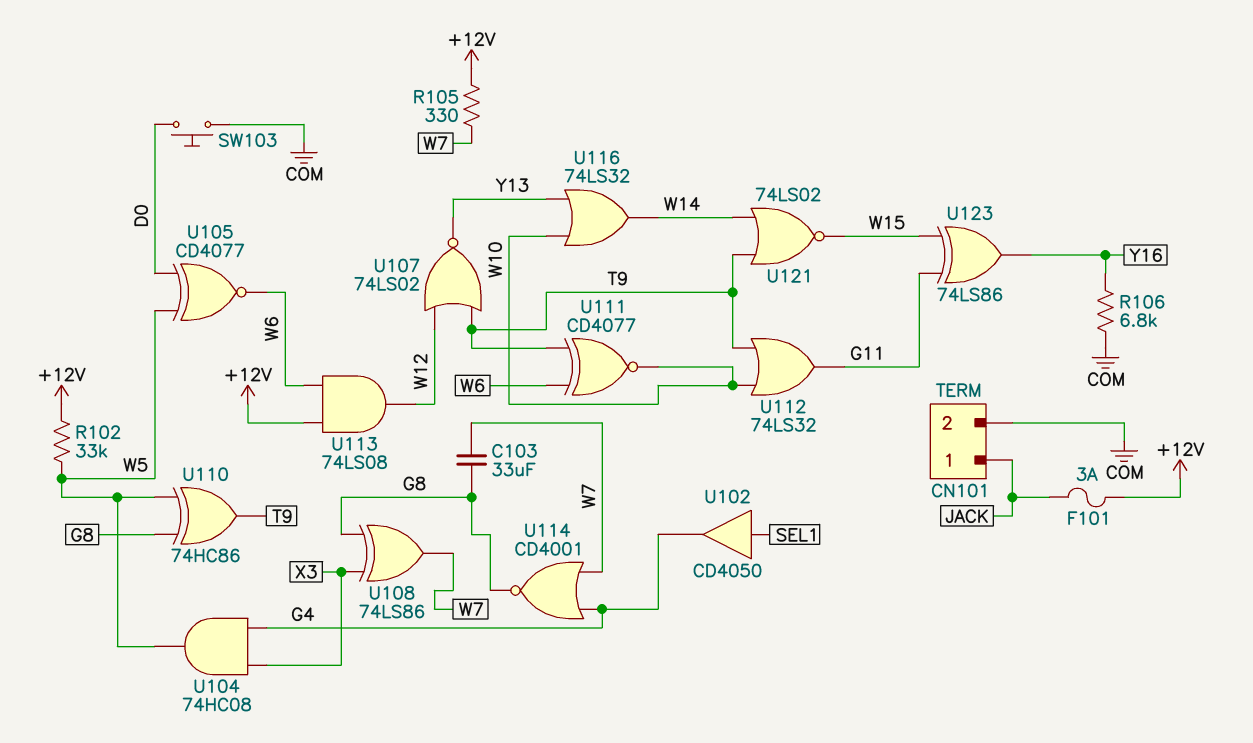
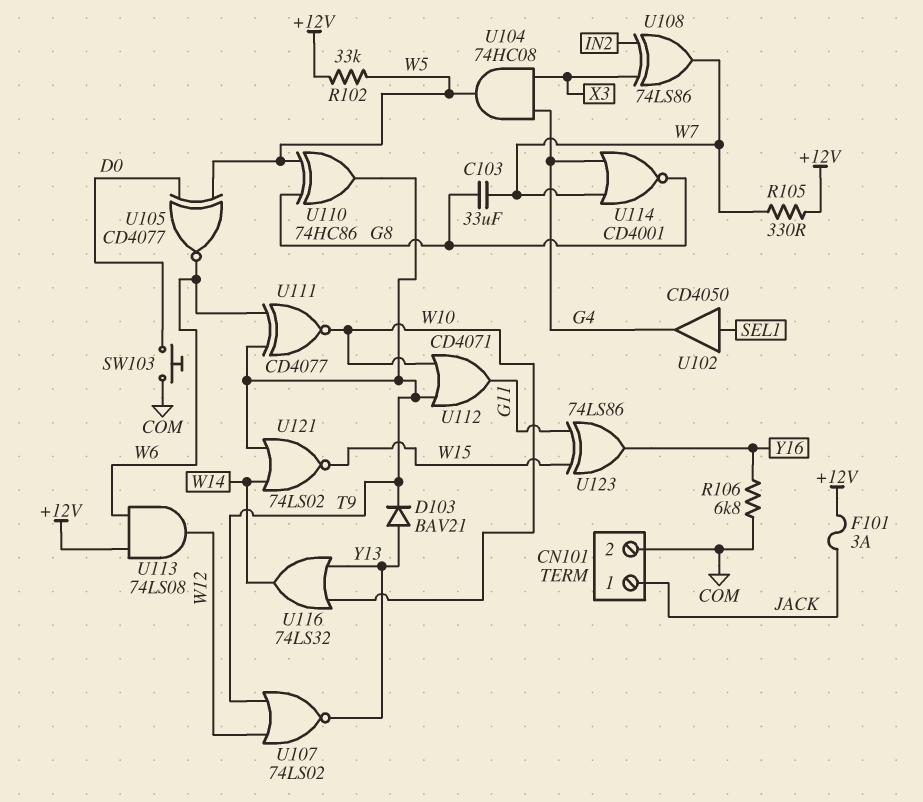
D103: none -> diode BAV21 (A Y13, K T9)
U108: XOR 74LS86 (in G8, in X3, out W7) -> XOR 74LS86 (in IN2, in X3, out W7)
U112: OR 74LS32 (in T9, in W10, out G11) -> OR CD4071 (in T9, in W10, out G11)

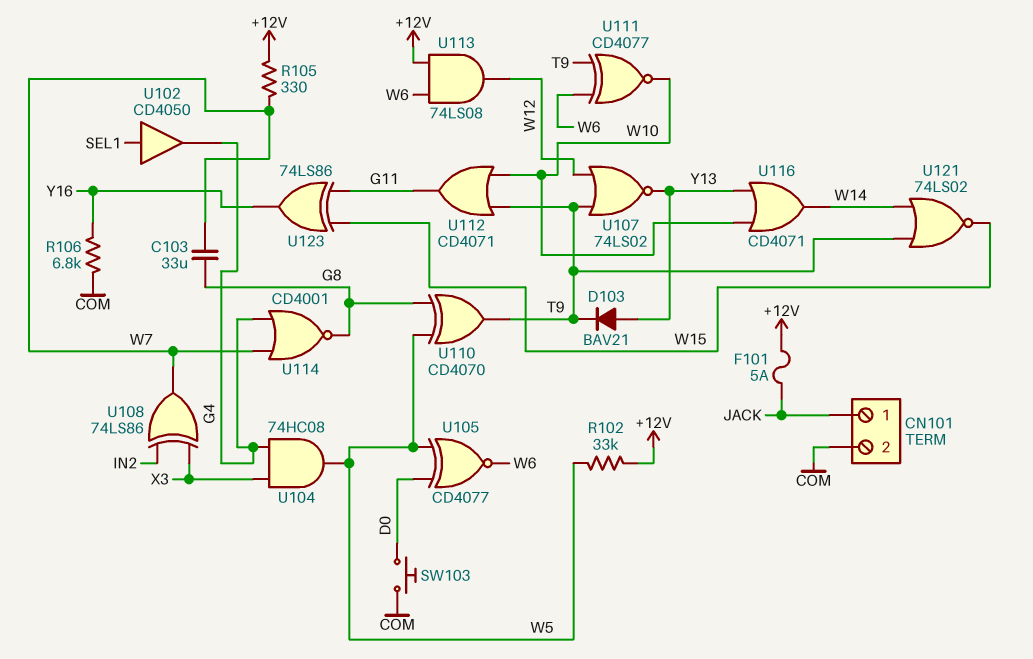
F101: 3A (+12V, JACK) -> 5A (+12V, JACK)
U110: XOR 74HC86 (in G8, in W5, out T9) -> XOR CD4070 (in G8, in W5, out T9)
U116: OR 74LS32 (in W10, in Y13, out W14) -> OR CD4071 (in W10, in Y13, out W14)

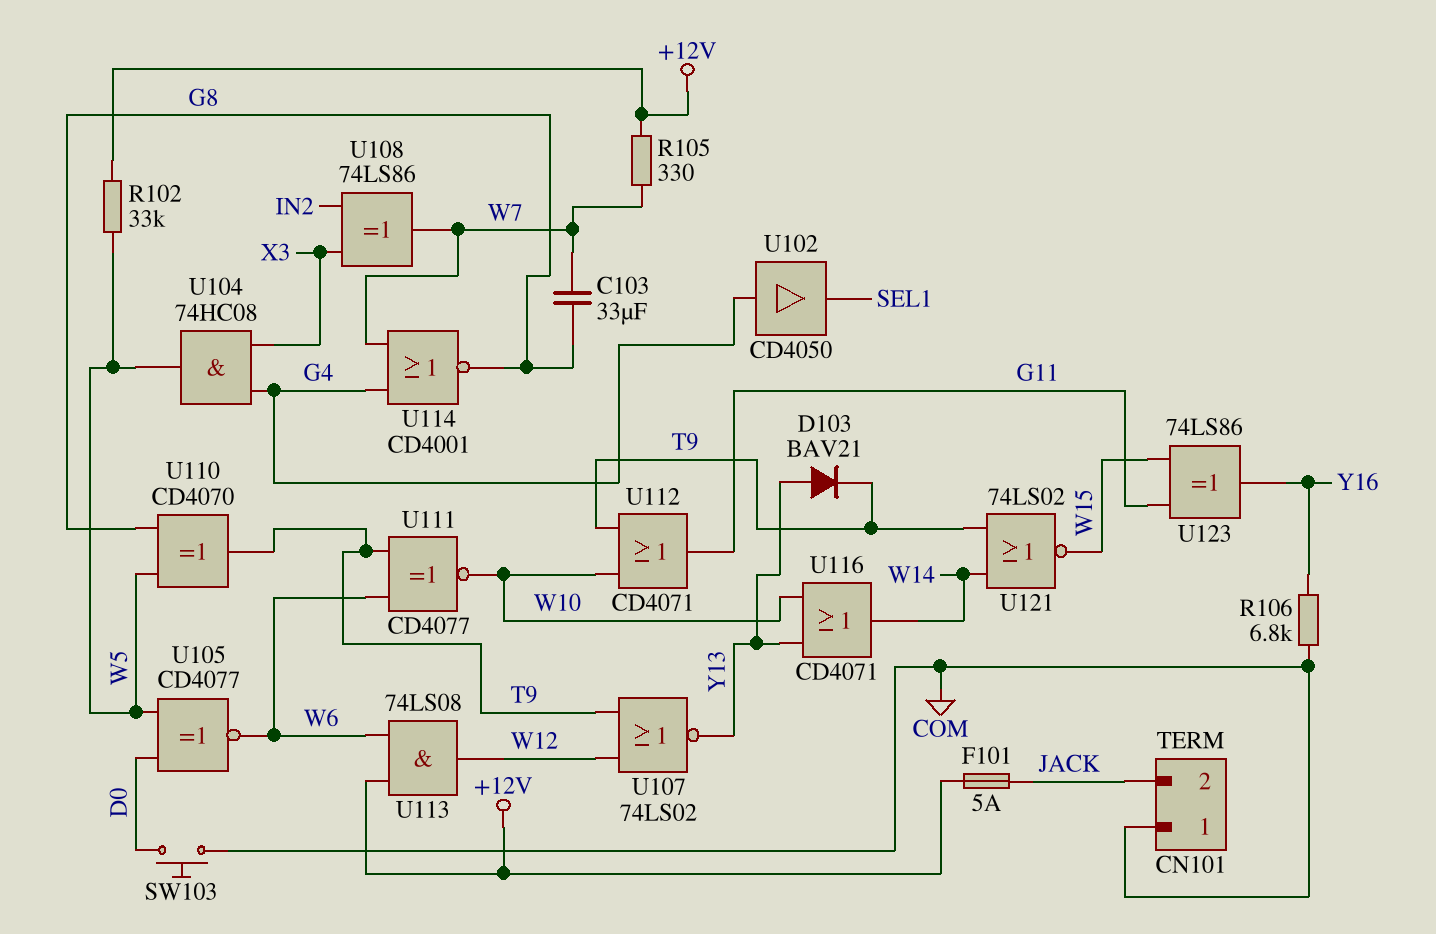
CN101 pin 1: JACK -> COM
CN101 pin 2: COM -> JACK
U102: buffer CD4050 (in SEL1, out G4) -> buffer CD4050 (in G4, out SEL1)

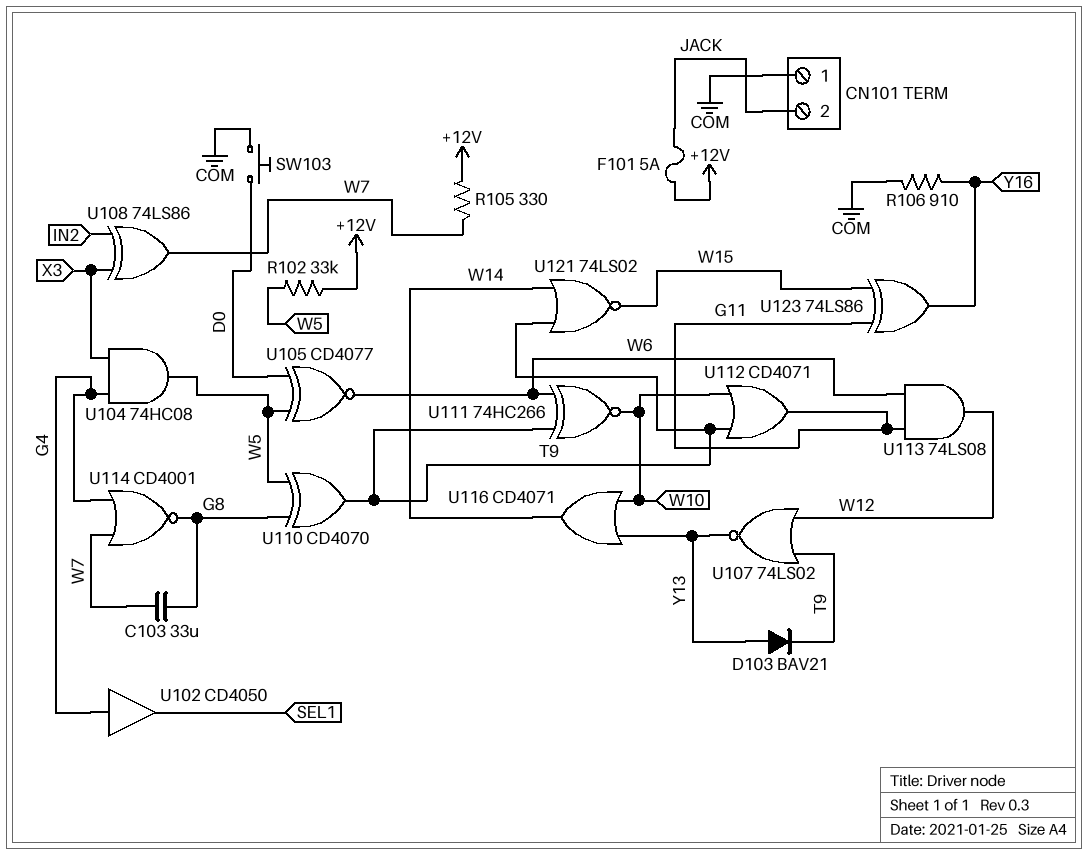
R106: 6.8k (COM, Y16) -> 910 (COM, Y16)
U111: XNOR CD4077 (in T9, in W6, out W10) -> XNOR 74HC266 (in T9, in W6, out W10)
U113: AND 74LS08 (in +12V, in W6, out W12) -> AND 74LS08 (in G11, in W6, out W12)

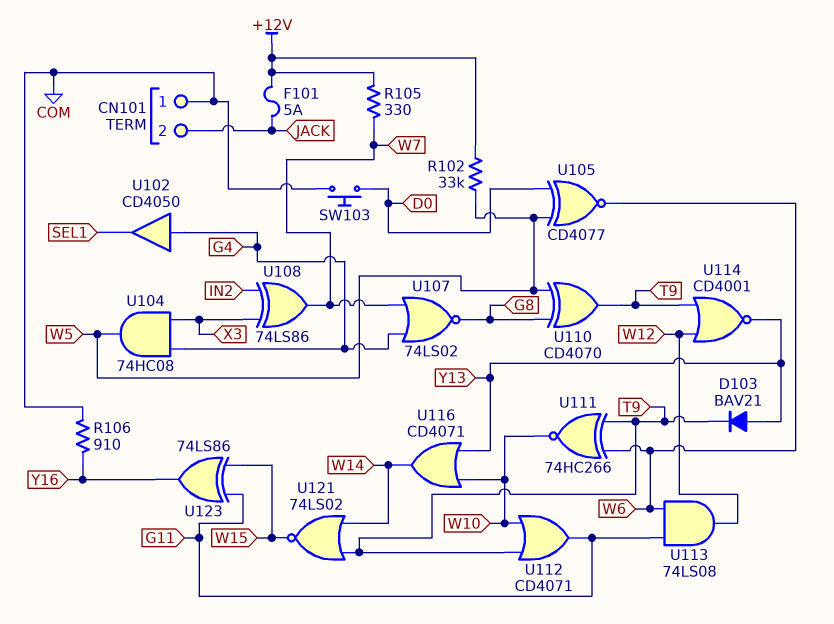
C103: 33uF (G8, W7) -> none
U107: NOR 74LS02 (in T9, in W12, out Y13) -> NOR 74LS02 (in G4, in W7, out G8)
U114: NOR CD4001 (in G4, in W7, out G8) -> NOR CD4001 (in T9, in W12, out Y13)

